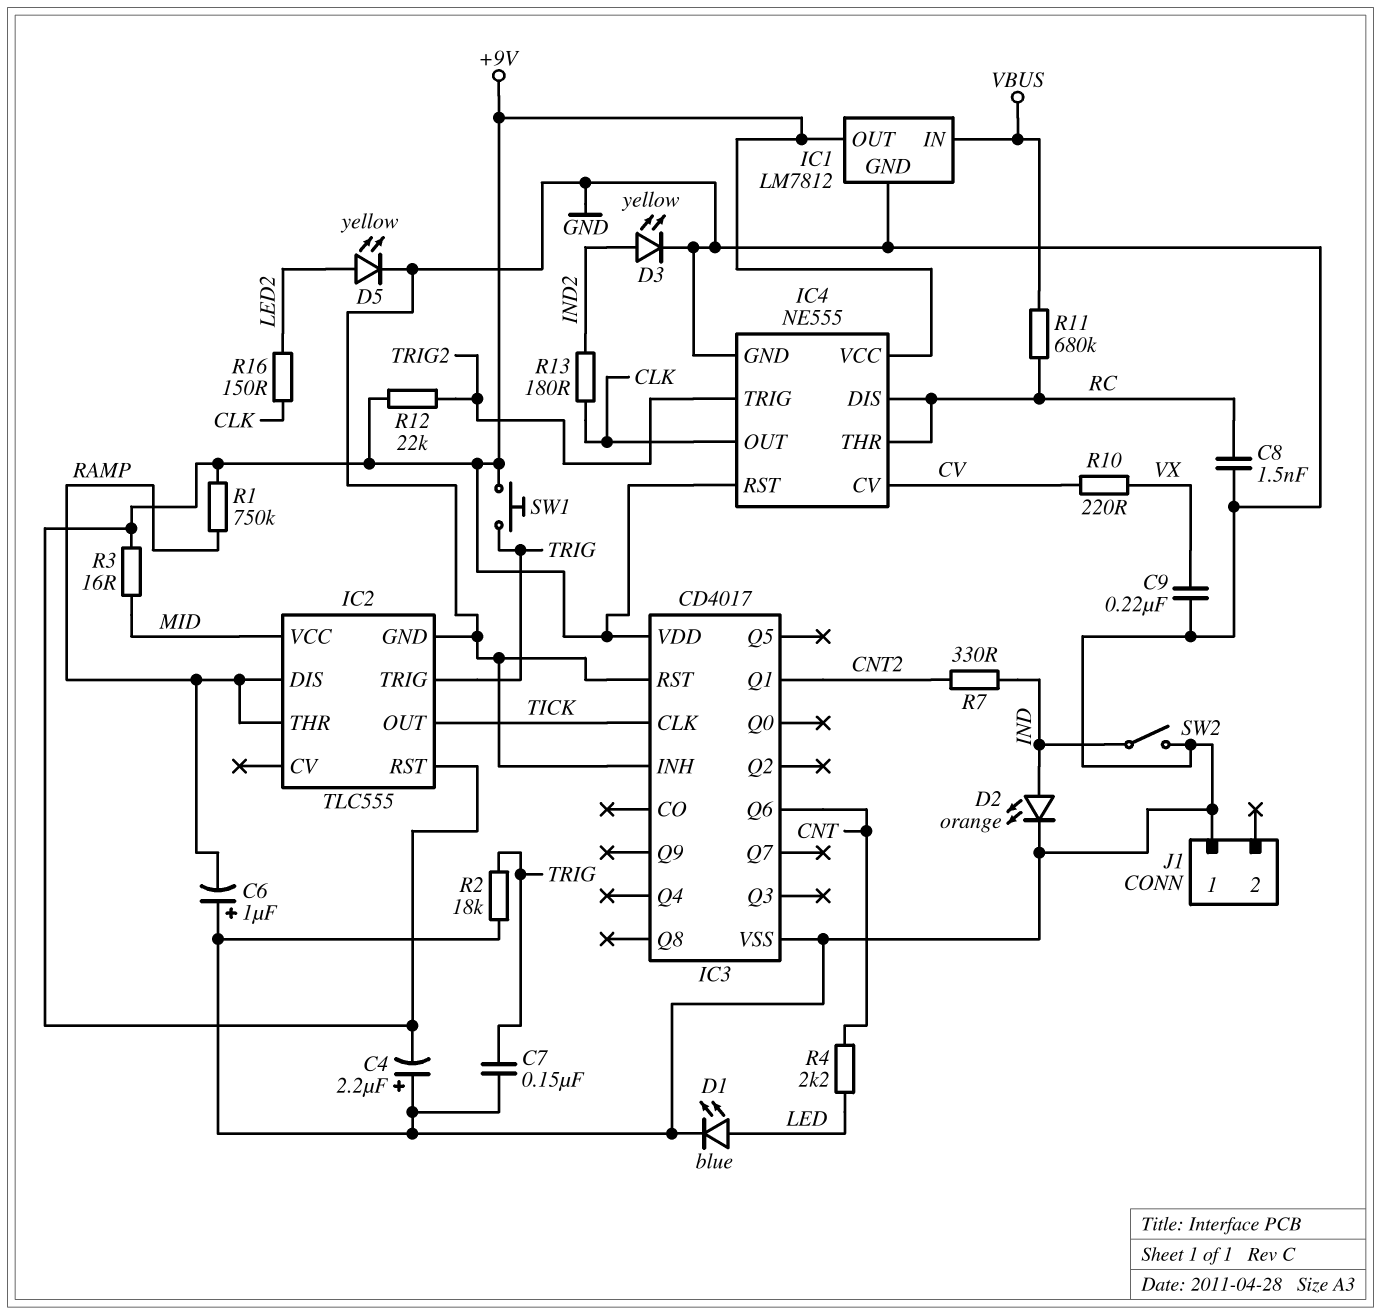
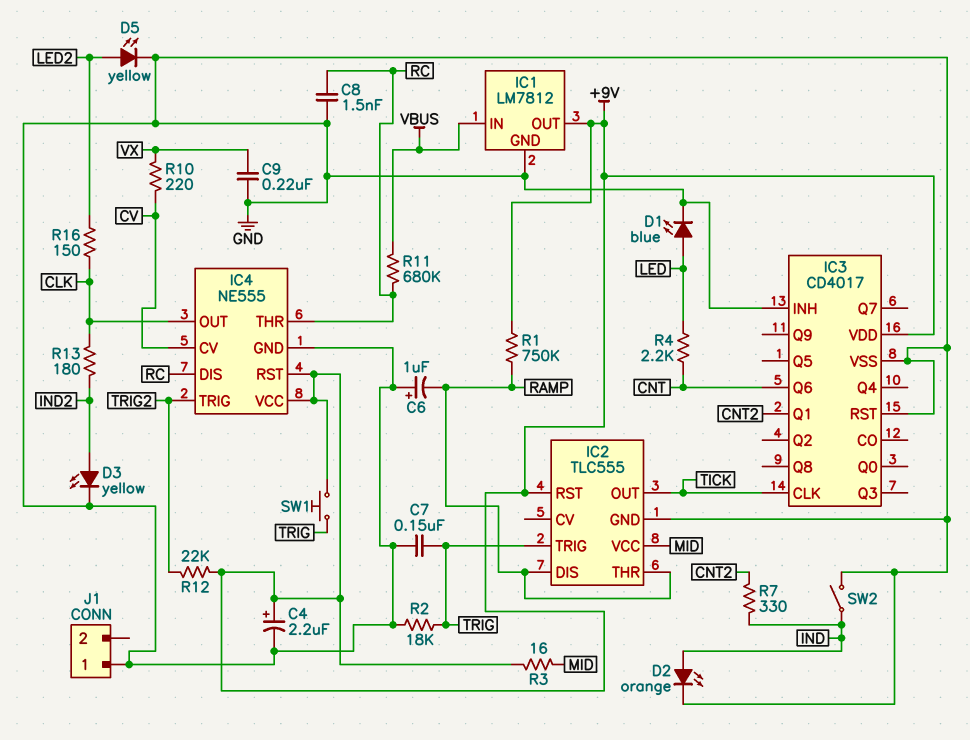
C4: 2.2uF (plus GND, minus +9V) -> 2.2uF (plus +9V, minus GND)

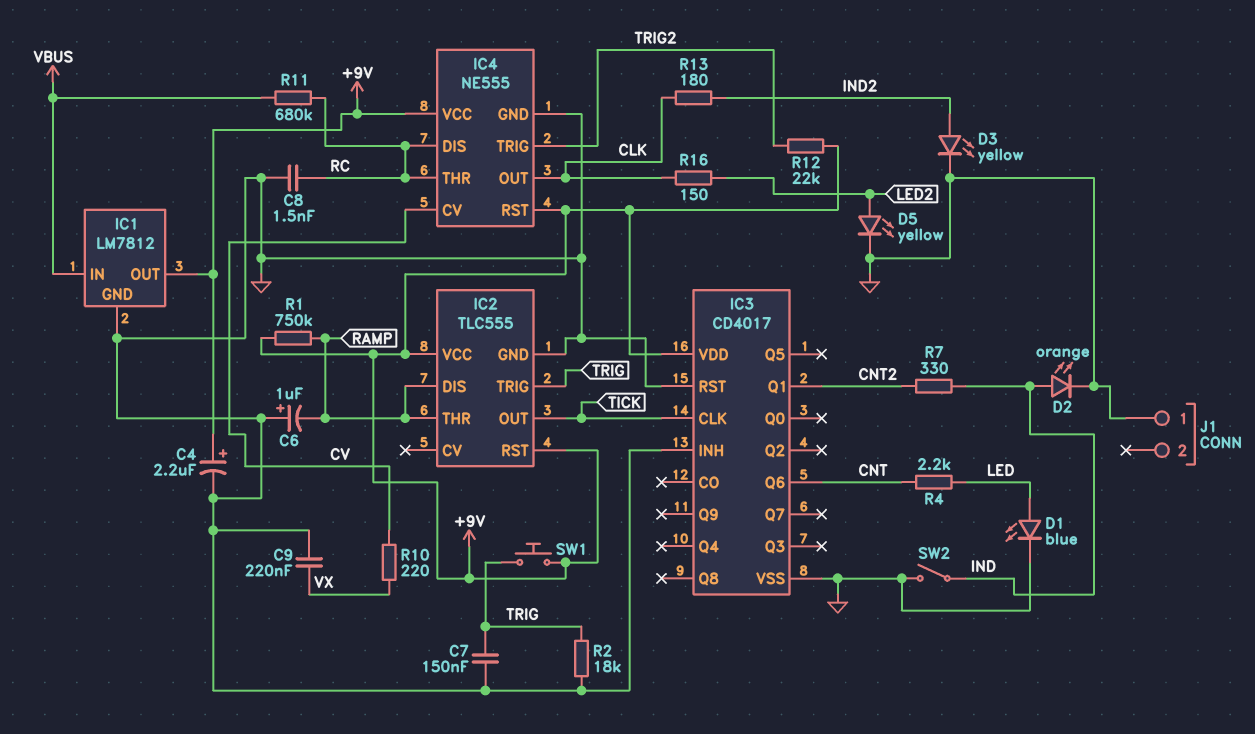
IC2 pin VCC: MID -> +9V
R3: 16 (+9V, MID) -> none

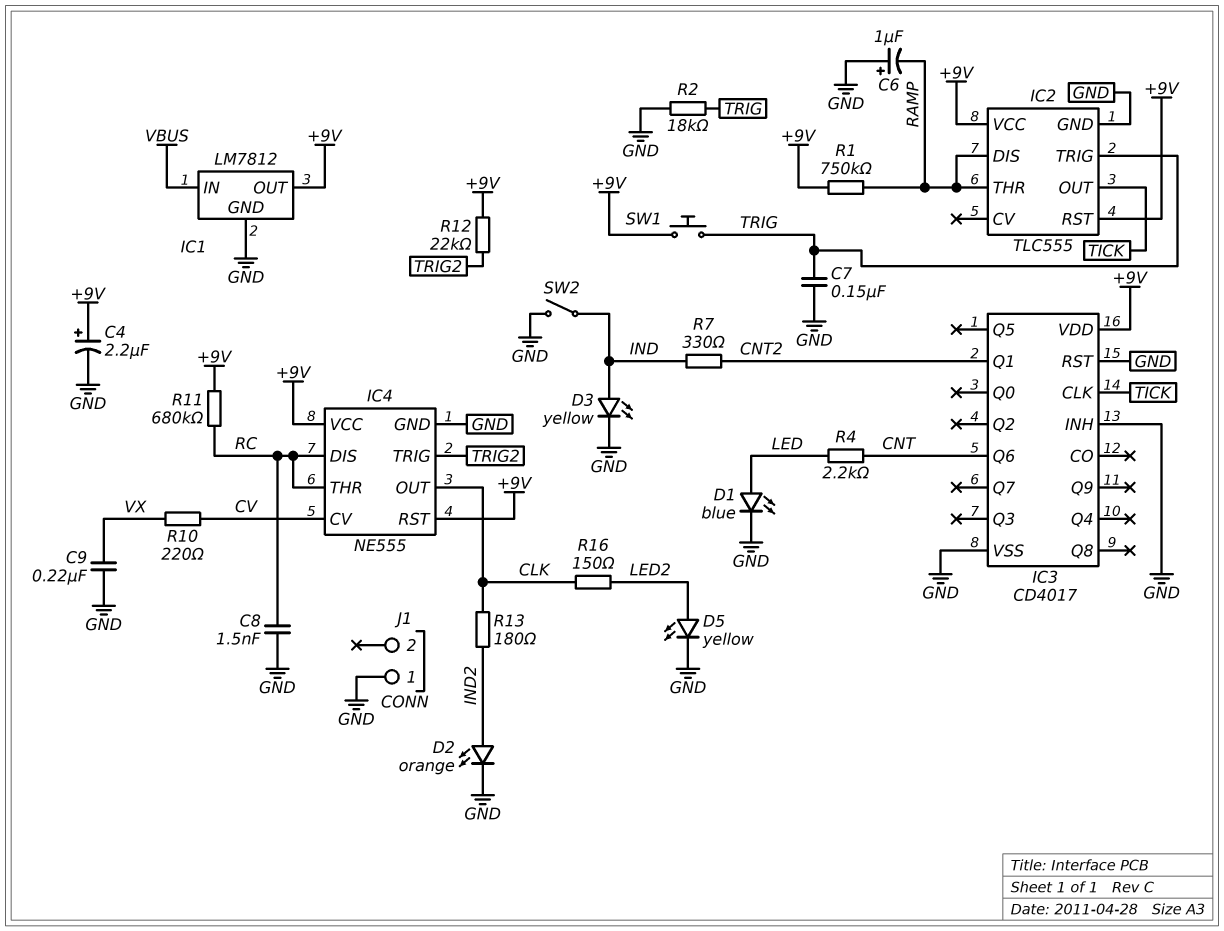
D2: LED orange (A IND, K GND) -> LED orange (A IND2, K GND)
D3: LED yellow (A IND2, K GND) -> LED yellow (A IND, K GND)
R11: 680k (RC, VBUS) -> 680k (+9V, RC)

